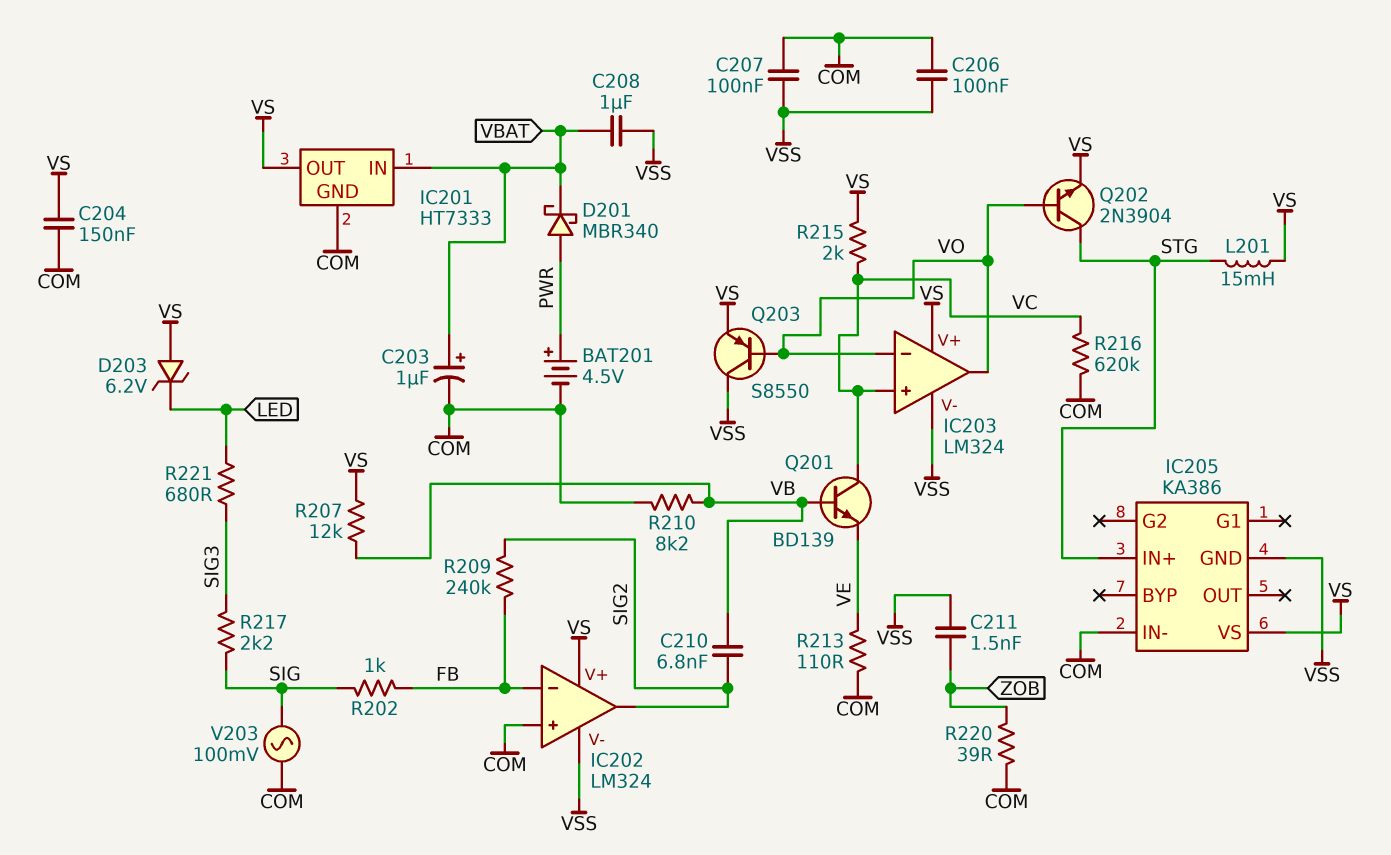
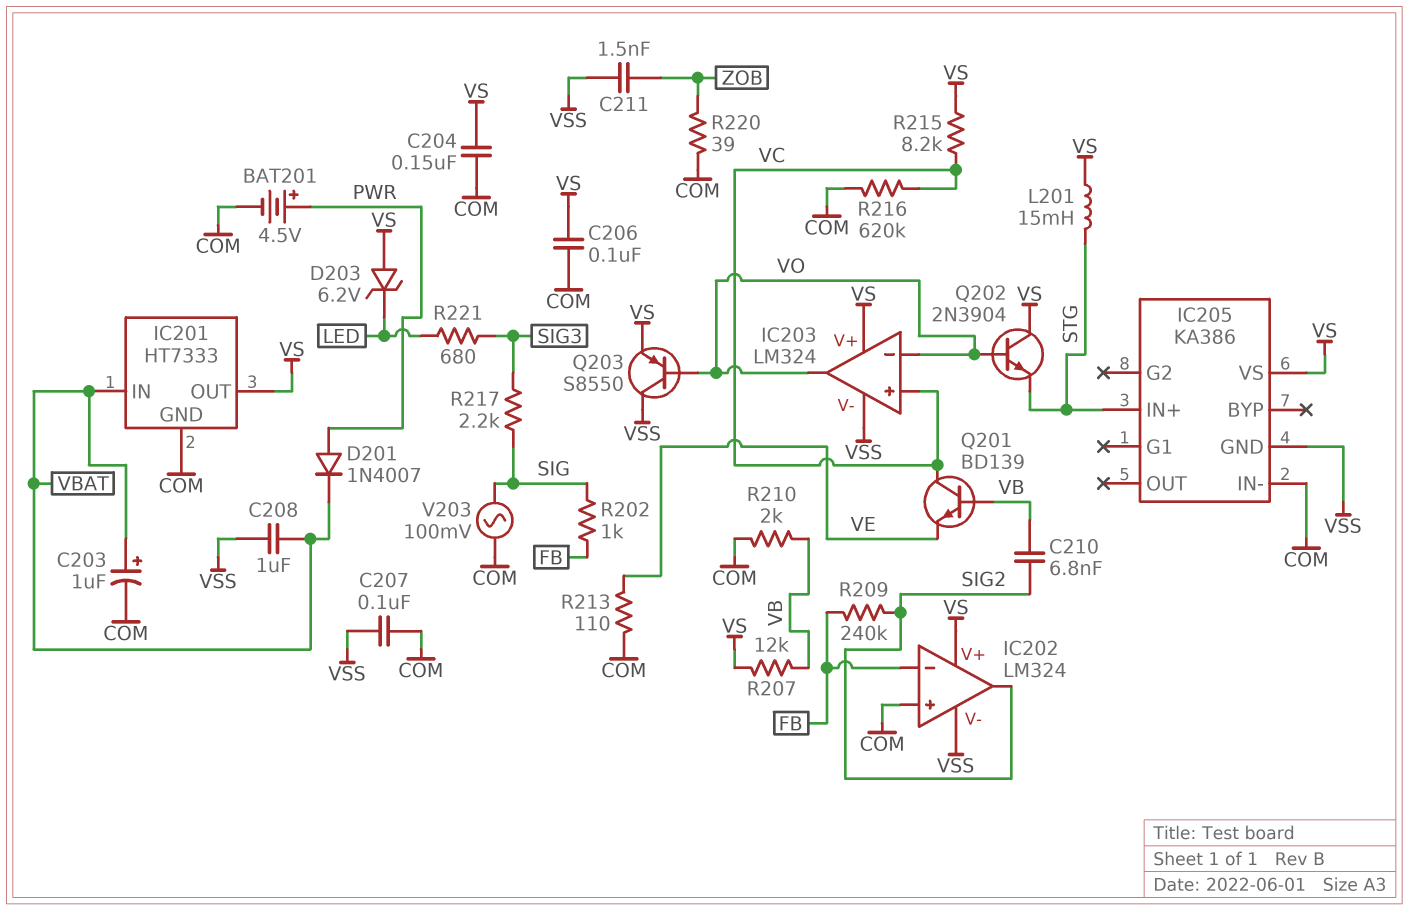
C206: 100nF (COM, VSS) -> 100nF (COM, VS)
D201: schottky MBR340 (A PWR, K VBAT) -> diode 1N4007 (A PWR, K VBAT)
Q202: NPN 2N3904 (B VO, C STG, E VS) -> NPN 2N3904 (B VO, C VS, E STG)
R210: 8.2k (COM, VB) -> 2k (COM, VB)
R215: 2k (VC, VS) -> 8.2k (VC, VS)

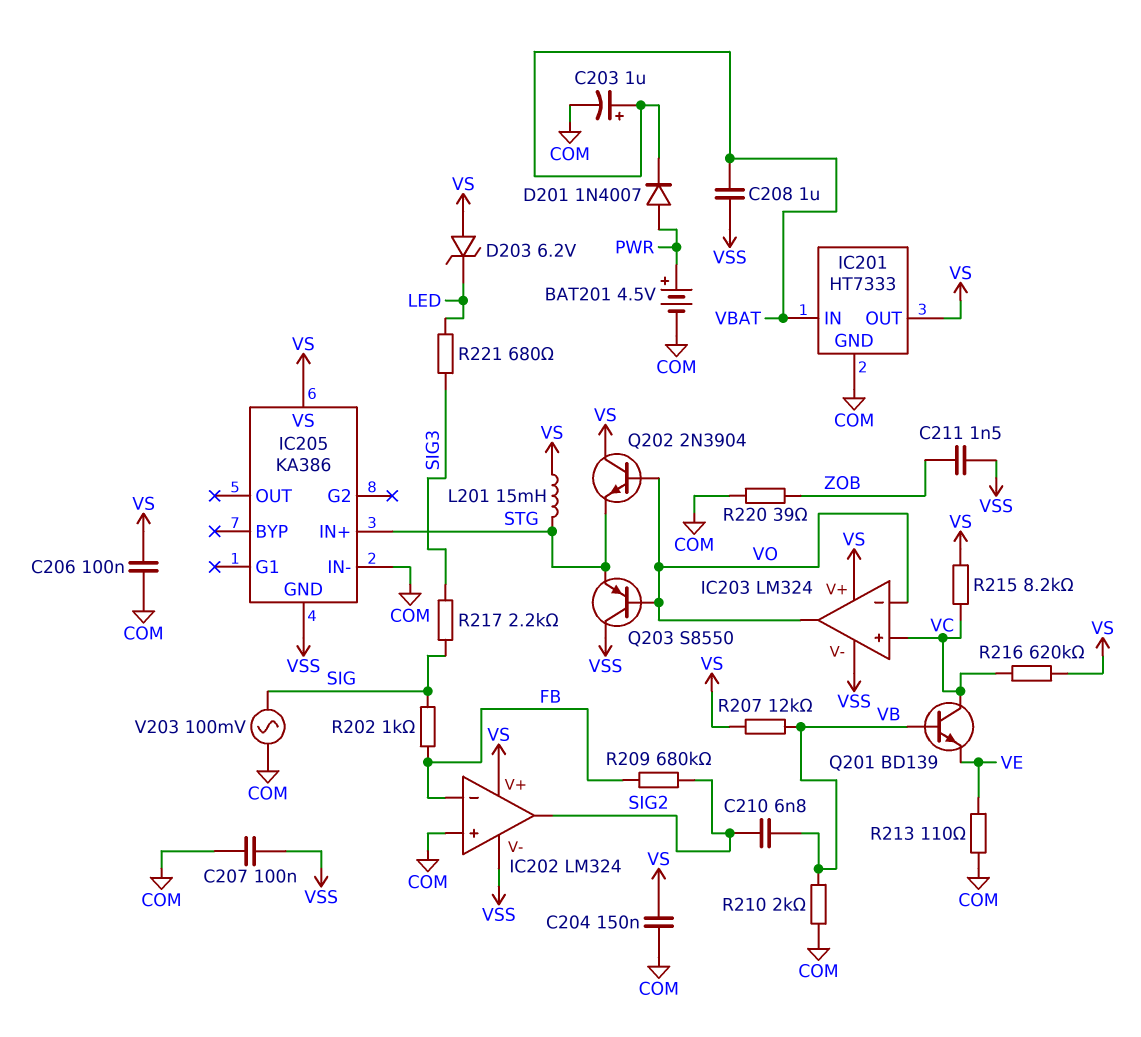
Q203: PNP S8550 (B VO, C VSS, E VS) -> PNP S8550 (B VO, C VSS, E STG)
R209: 240k (FB, SIG2) -> 680k (FB, SIG2)
R216: 620k (COM, VC) -> 620k (VC, VS)

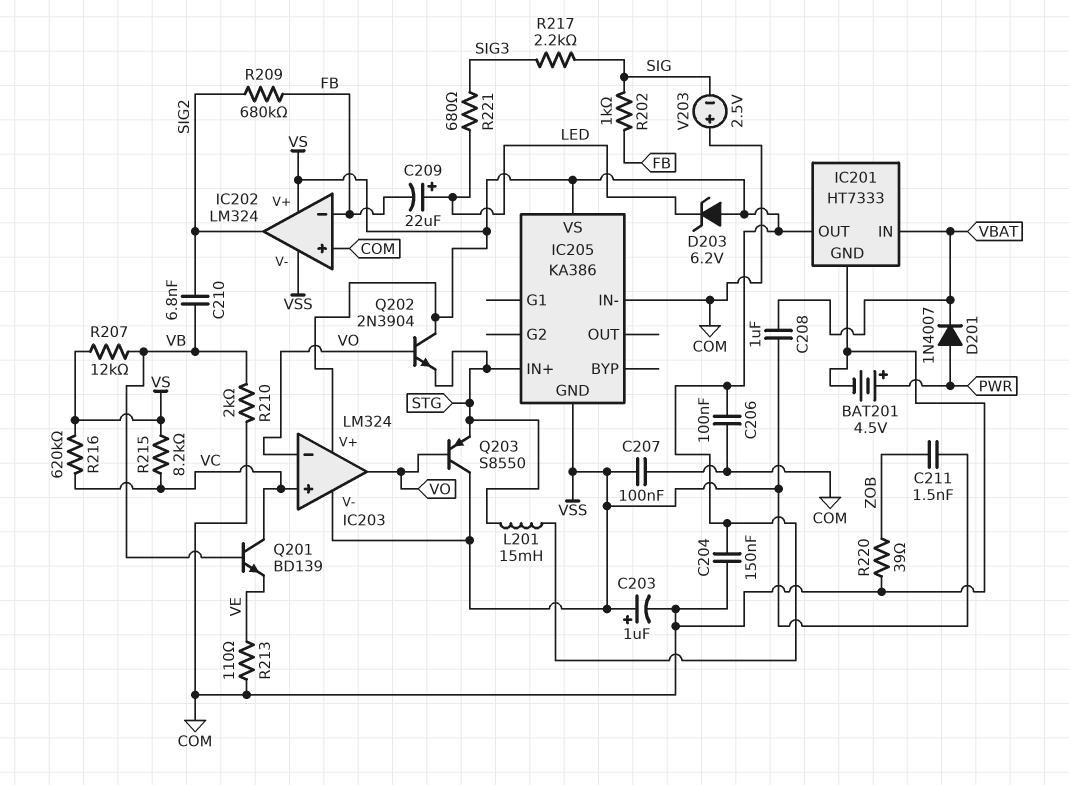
C203: 1uF (plus VBAT, minus COM) -> 1uF (plus VSS, minus COM)
C209: none -> 22uF (plus LED, minus FB)
V203: AC 100mV (COM, SIG) -> 2.5V (plus COM, minus SIG)

